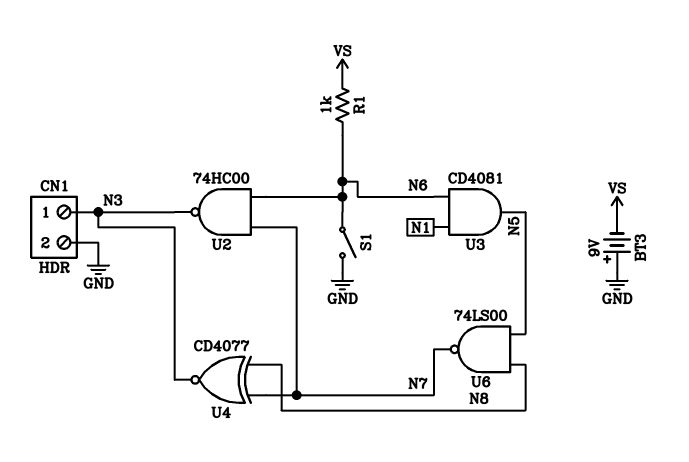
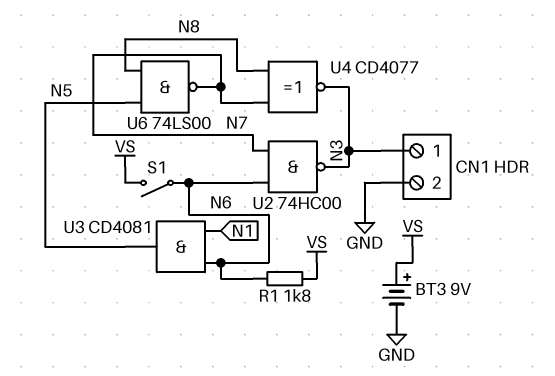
BT3: 9V (plus GND, minus VS) -> 9V (plus VS, minus GND)
R1: 1k (N6, VS) -> 1.8k (N6, VS)
S1: switch (GND, N6) -> switch (N6, VS)

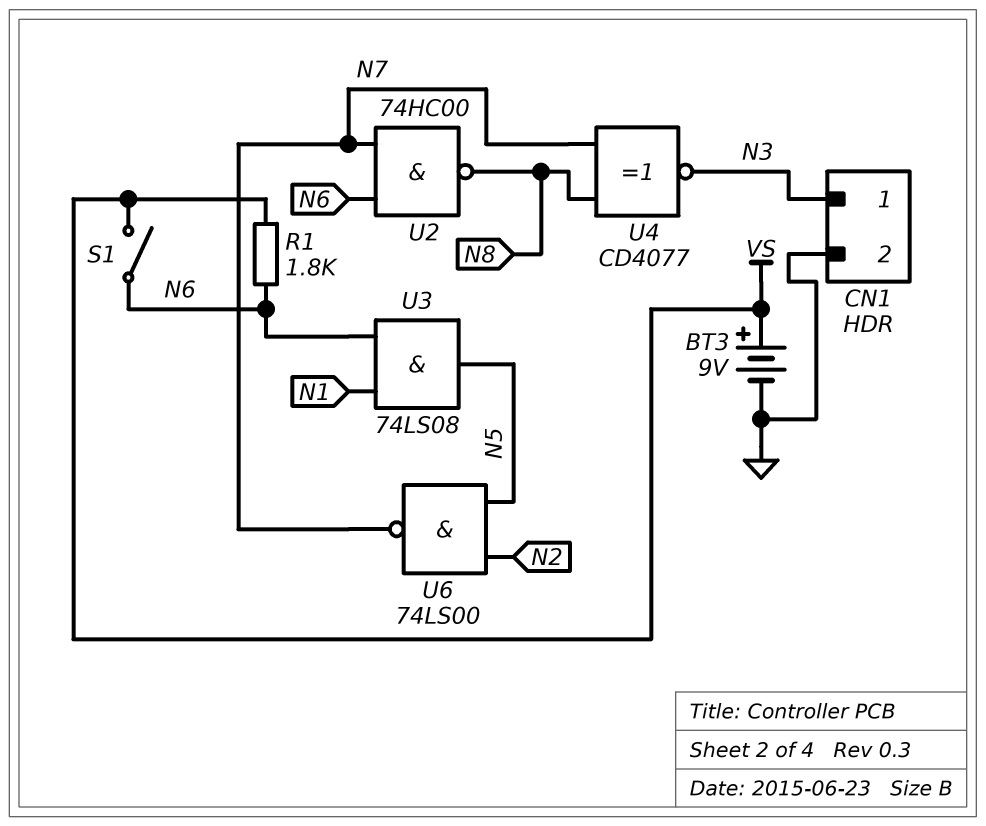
U2: NAND 74HC00 (in N6, in N7, out N3) -> NAND 74HC00 (in N6, in N7, out N8)
U3: AND CD4081 (in N1, in N6, out N5) -> AND 74LS08 (in N1, in N6, out N5)
U6: NAND 74LS00 (in N5, in N8, out N7) -> NAND 74LS00 (in N2, in N5, out N7)

